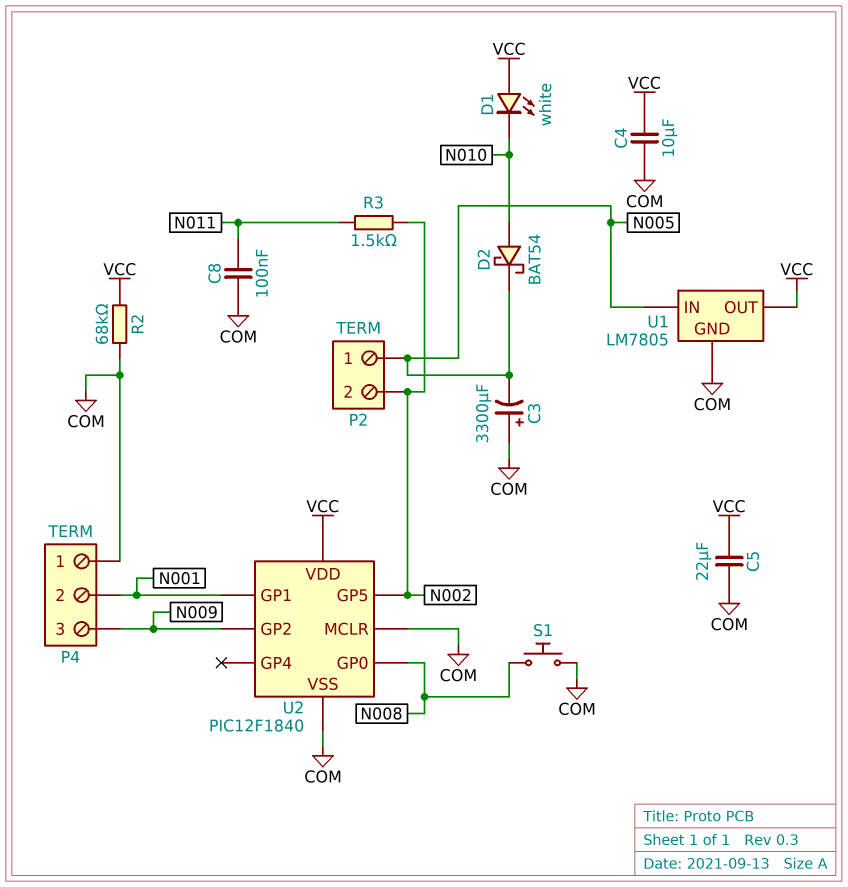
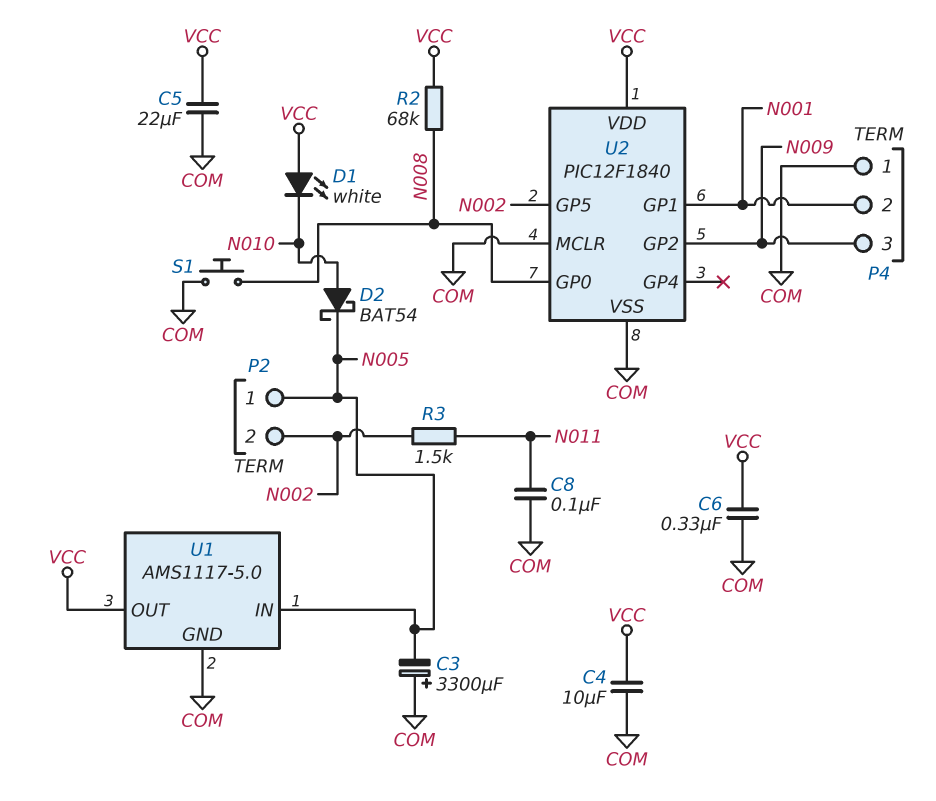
C6: none -> 330nF (COM, VCC)
R2: 68k (COM, VCC) -> 68k (N008, VCC)
U1: LM7805 -> AMS1117-5.0

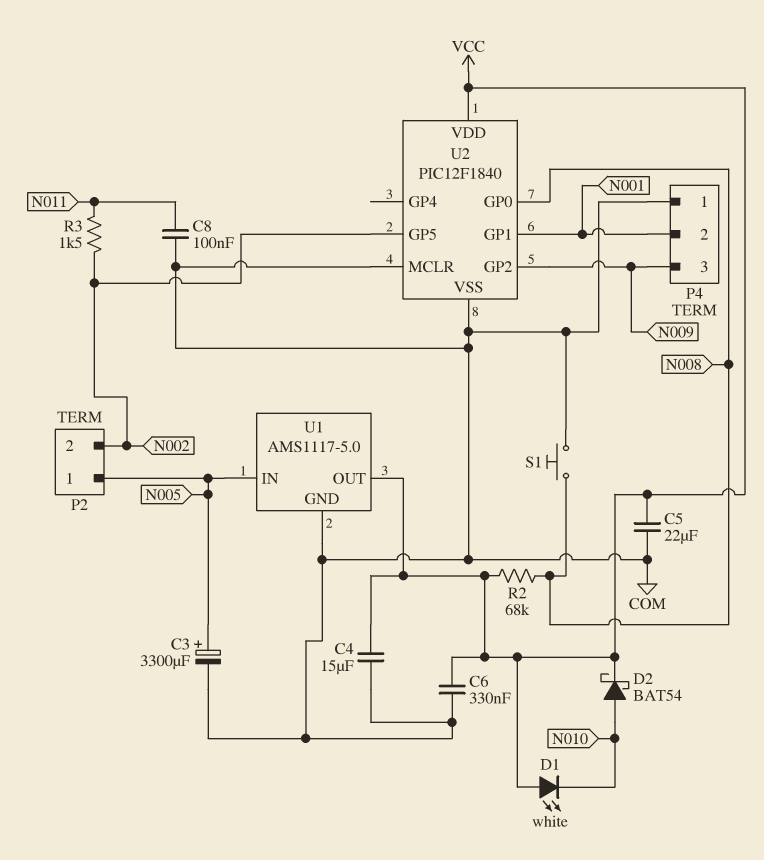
C3: 3300uF (plus COM, minus N005) -> 3300uF (plus N005, minus COM)
C4: 10uF (COM, VCC) -> 15uF (COM, VCC)
D2: schottky BAT54 (A N010, K N005) -> schottky BAT54 (A N010, K VCC)

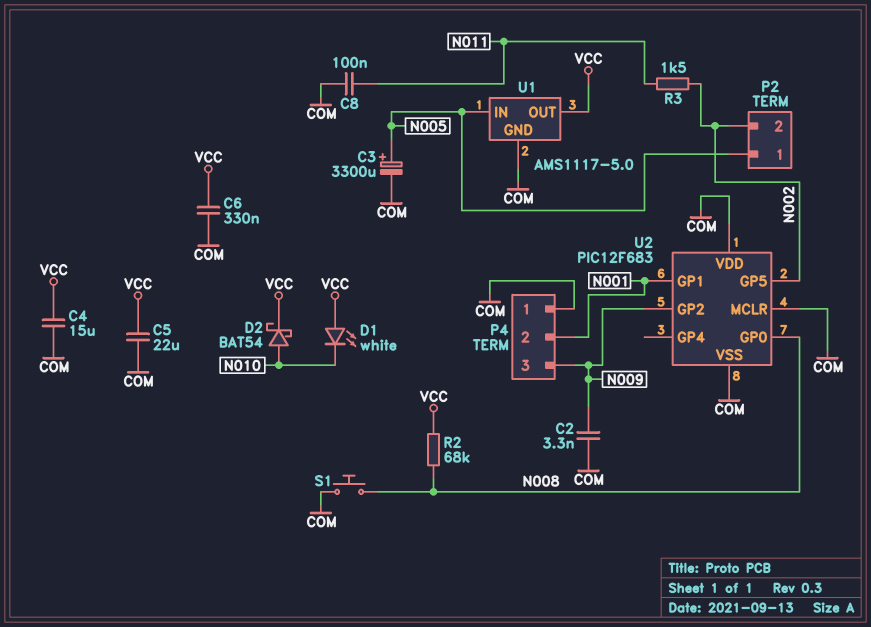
C2: none -> 3.3nF (COM, N009)
U2: PIC12F1840 -> PIC12F683
U2 pin VDD: VCC -> COM

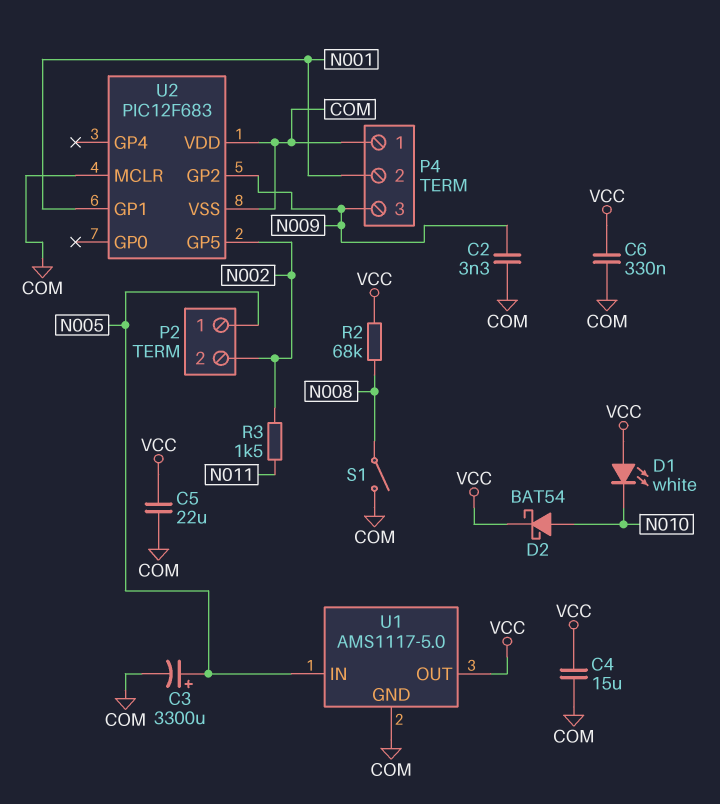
C8: 100nF (COM, N011) -> none
S1: button (COM, N008) -> switch (COM, N008)
U2 pin GP0: N008 -> none

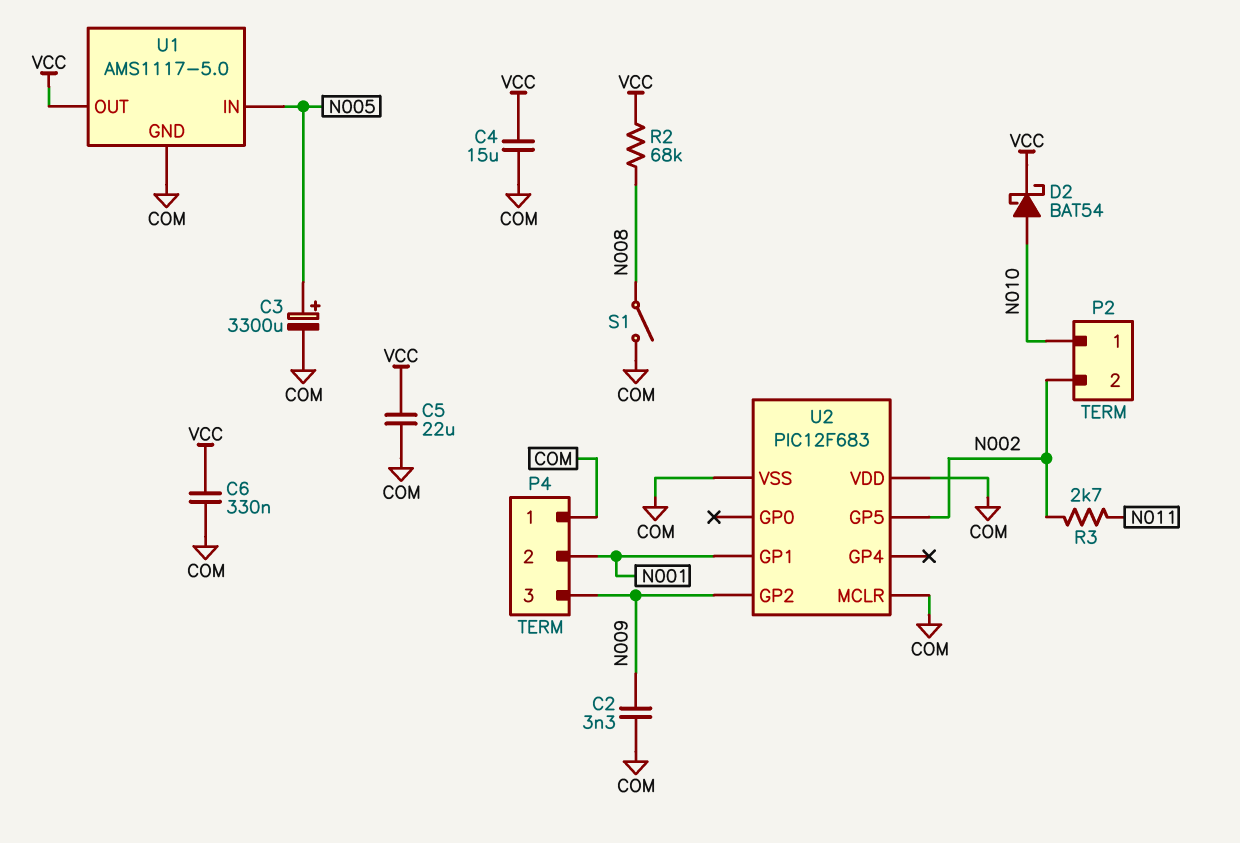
D1: LED white (A VCC, K N010) -> none
P2 pin 1: N005 -> N010
R3: 1.5k (N002, N011) -> 2.7k (N002, N011)

